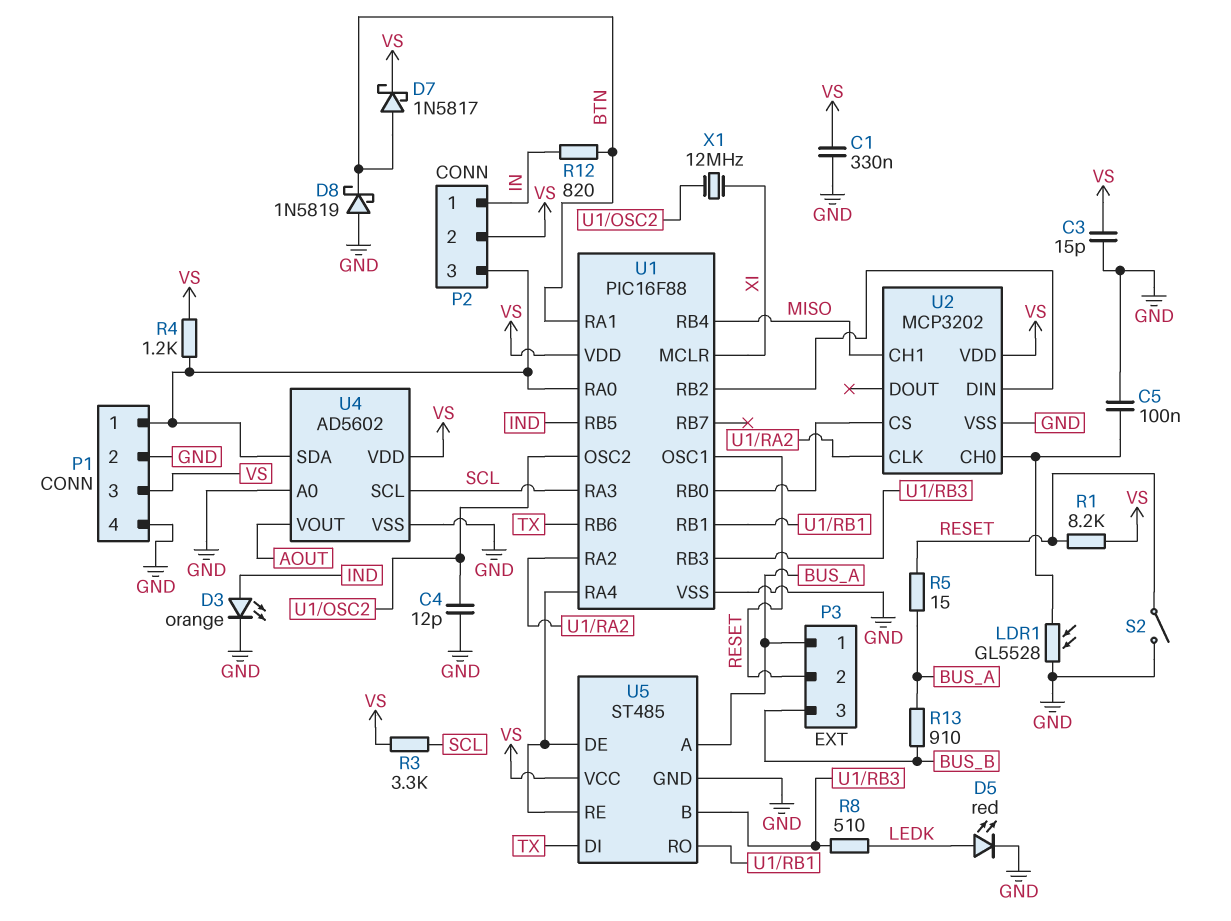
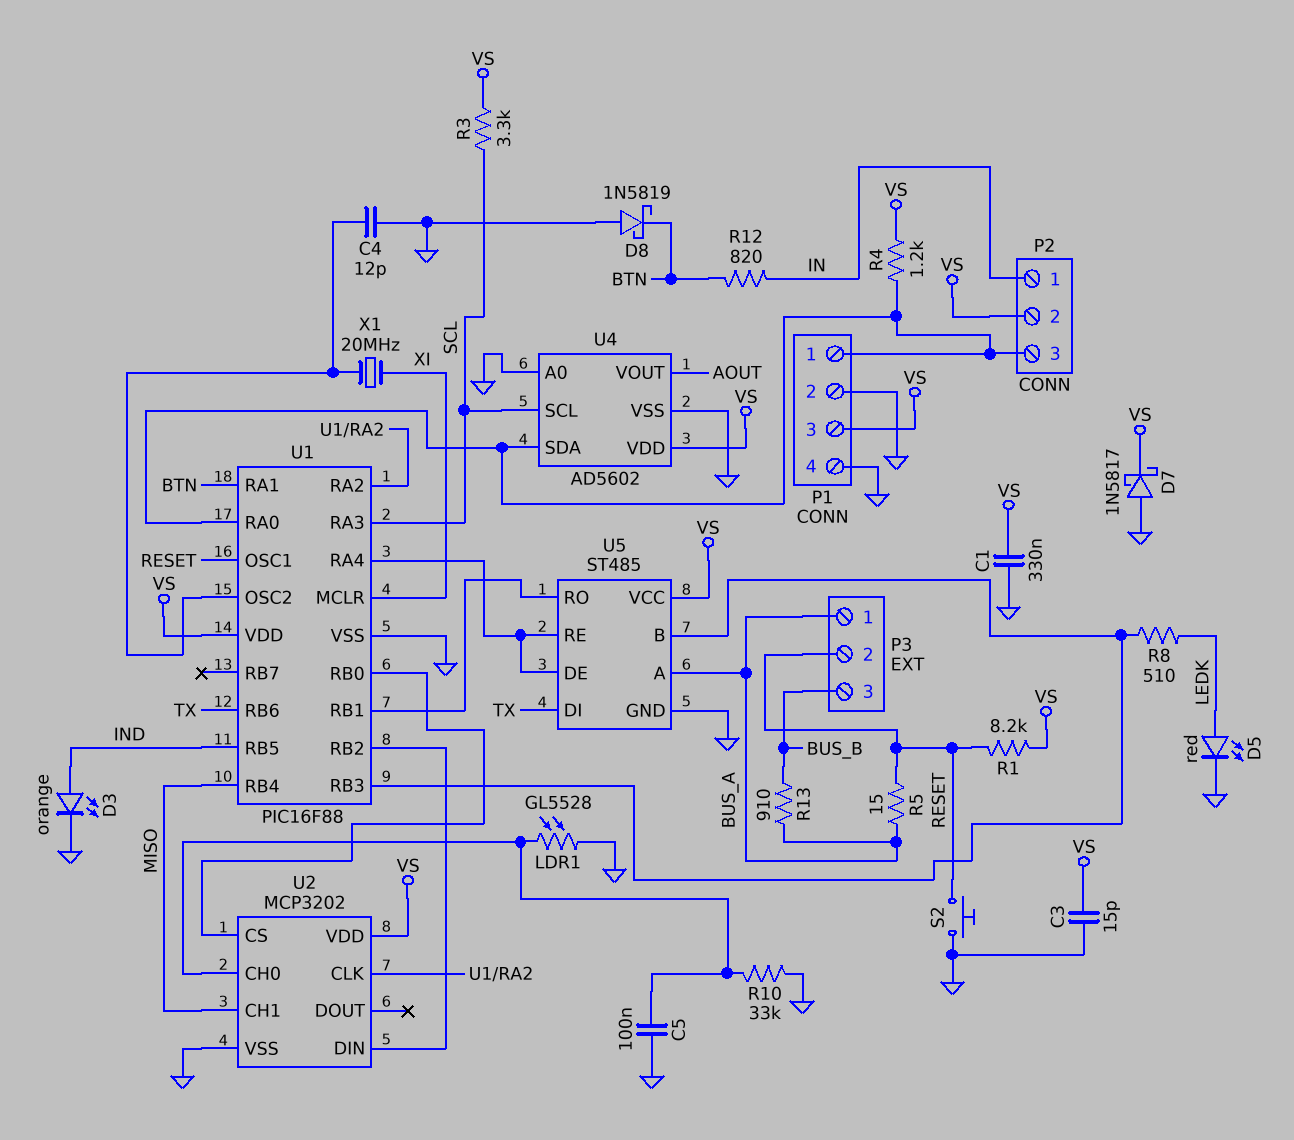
D7: schottky 1N5817 (A BTN, K VS) -> schottky 1N5817 (A GND, K VS)
R10: none -> 33k (GND, U2/CH0)
S2: switch (GND, RESET) -> button (GND, RESET)
X1: 12MHz (U1/OSC2, XI) -> 20MHz (U1/OSC2, XI)

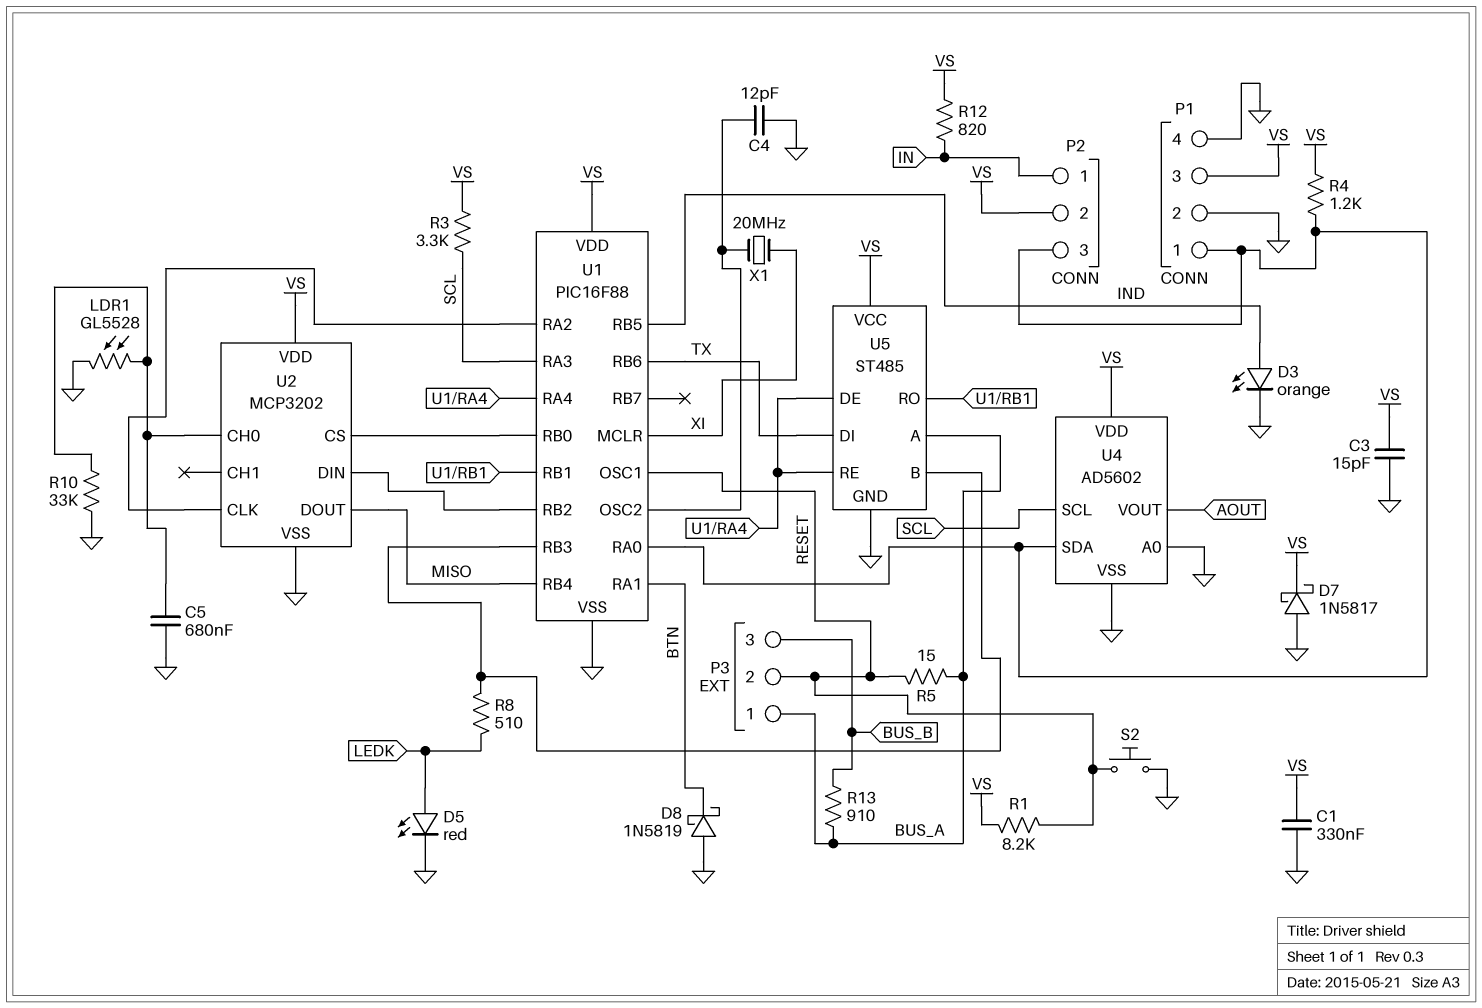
C5: 100nF (GND, U2/CH0) -> 680nF (GND, U2/CH0)
R12: 820 (BTN, IN) -> 820 (IN, VS)
U2 pin CH1: MISO -> none
U2 pin DOUT: none -> MISO

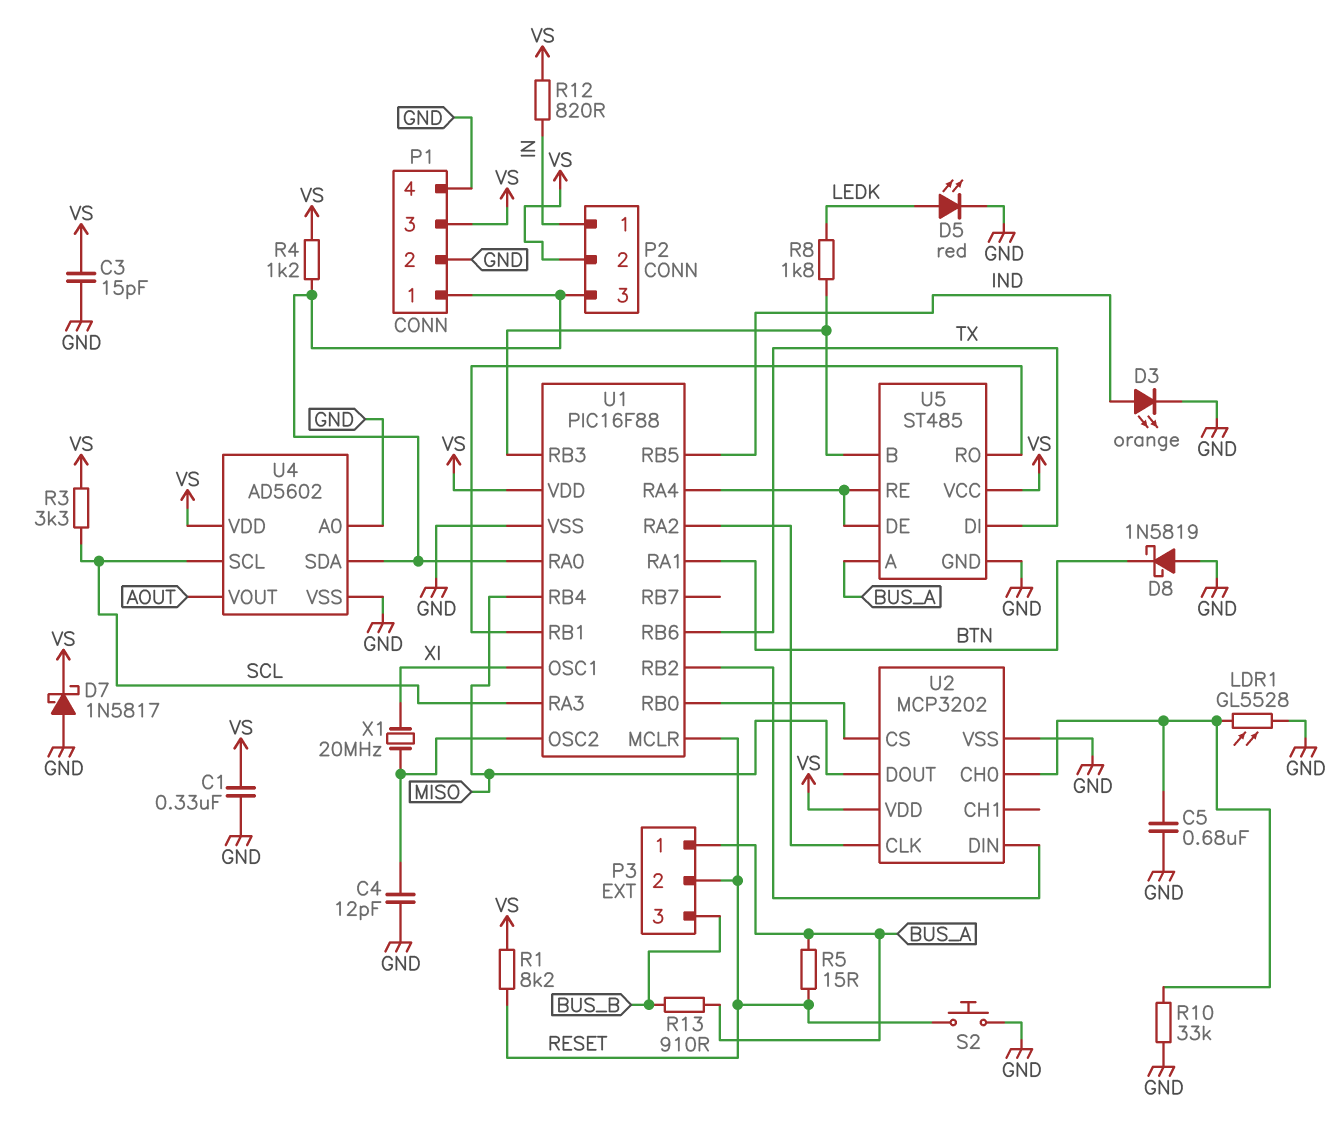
R8: 510 (LEDK, U1/RB3) -> 1.8k (LEDK, U1/RB3)
U1 pin MCLR: XI -> RESET
U1 pin OSC1: RESET -> XI

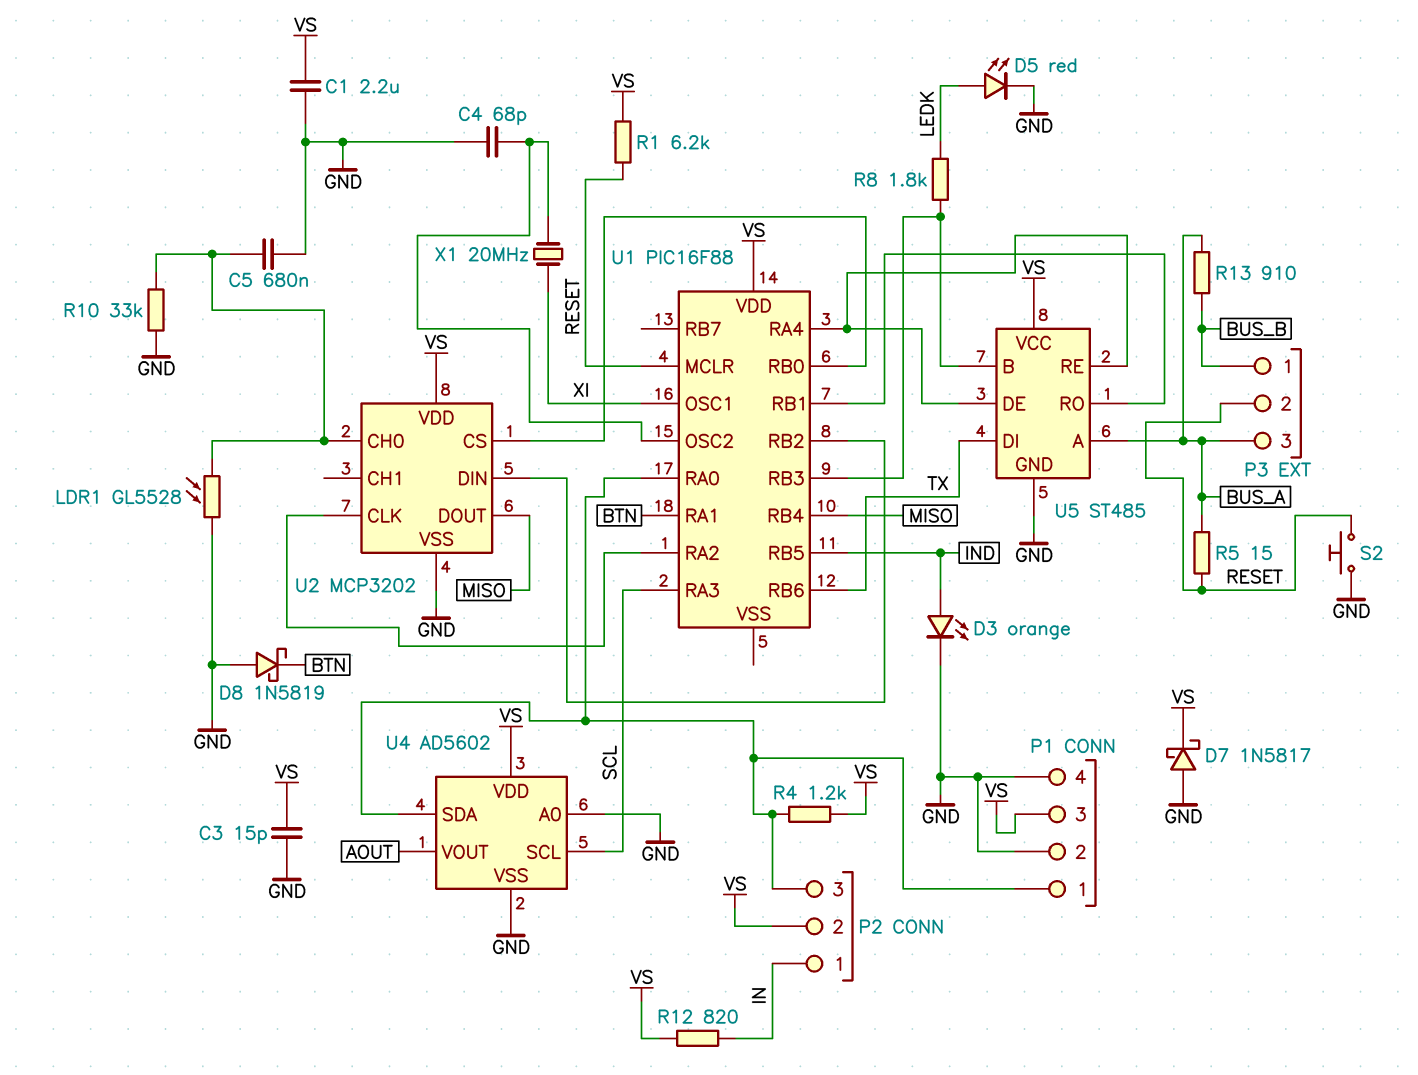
C1: 330nF (GND, VS) -> 2.2uF (GND, VS)
C4: 12pF (GND, U1/OSC2) -> 68pF (GND, U1/OSC2)
P3 pin 1: BUS_A -> BUS_B
P3 pin 3: BUS_B -> BUS_A
R1: 8.2k (RESET, VS) -> 6.2k (RESET, VS)
R3: 3.3k (SCL, VS) -> none
U1 pin VSS: GND -> none

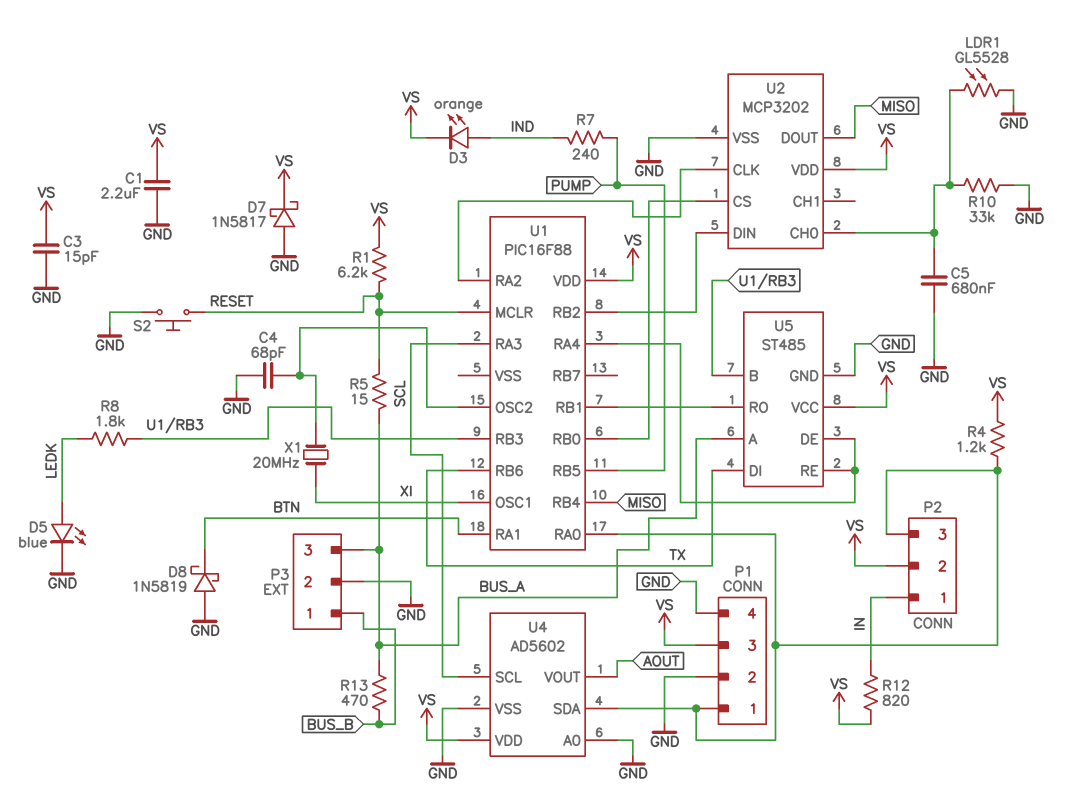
D3: LED orange (A IND, K GND) -> LED orange (A IND, K VS)
D5: LED red (A LEDK, K GND) -> LED blue (A LEDK, K GND)
P3 pin 2: RESET -> GND
R7: none -> 240 (IND, PUMP)
R13: 910 (BUS_A, BUS_B) -> 470 (BUS_A, BUS_B)
U1 pin RB5: IND -> PUMP

